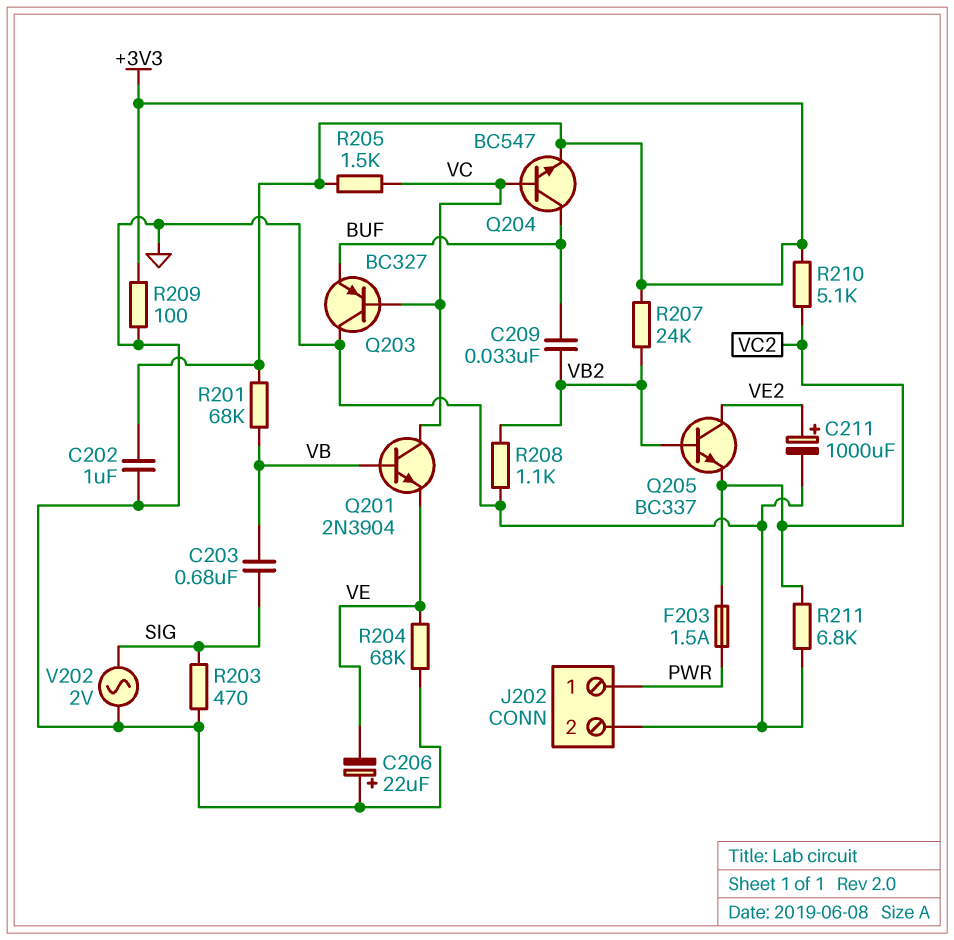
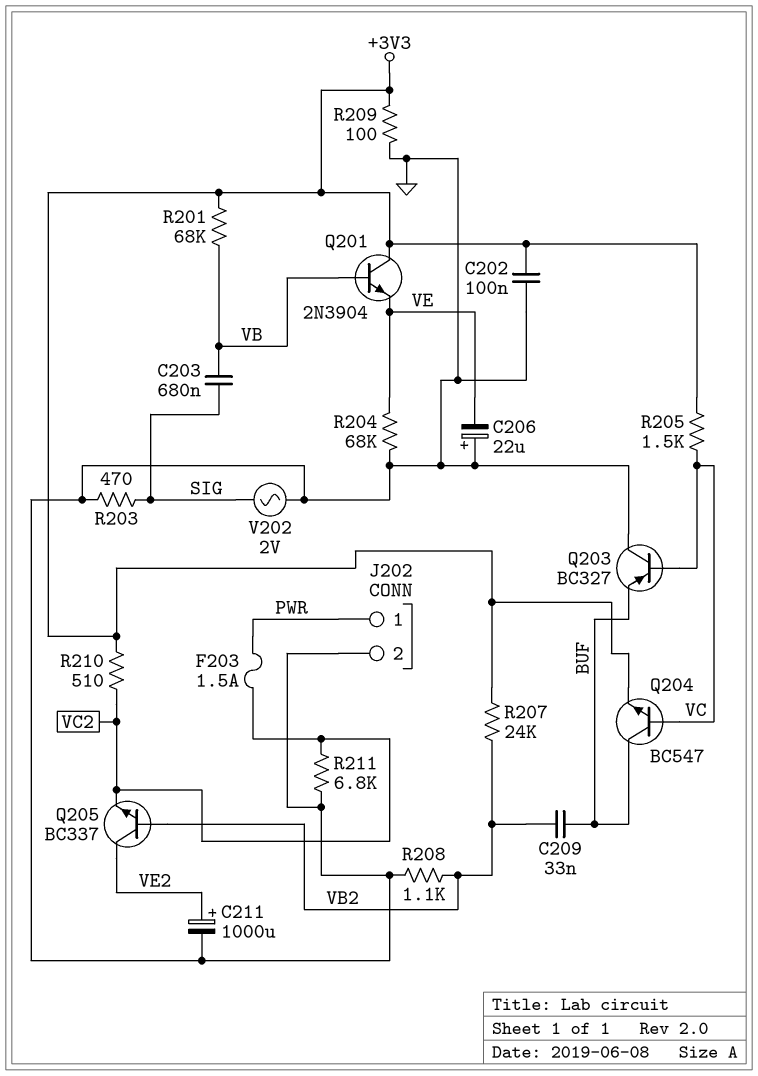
C202: 1uF (+3V3, GND) -> 100nF (+3V3, GND)
Q201: NPN 2N3904 (B VB, C VC, E VE) -> NPN 2N3904 (B VB, C +3V3, E VE)
R210: 5.1k (+3V3, VC2) -> 510 (+3V3, VC2)

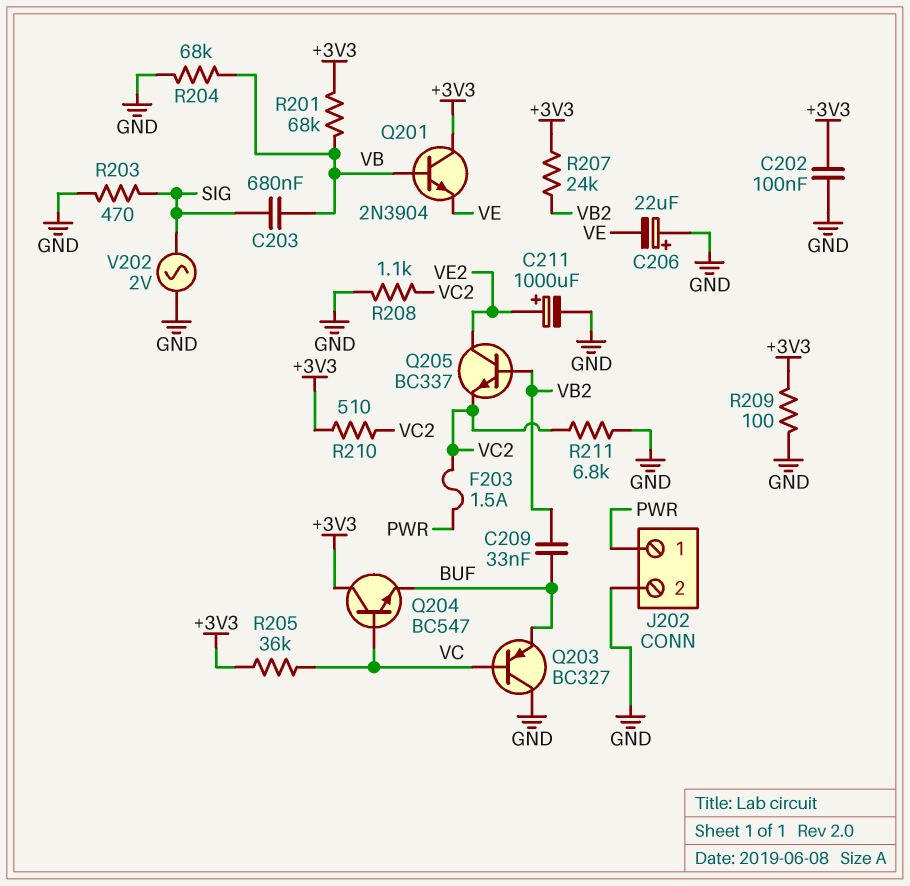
Q204: NPN BC547 (B VC, C BUF, E +3V3) -> NPN BC547 (B VC, C +3V3, E BUF)
R204: 68k (GND, VE) -> 68k (GND, VB)
R205: 1.5k (+3V3, VC) -> 36k (+3V3, VC)
R208: 1.1k (GND, VB2) -> 1.1k (GND, VC2)

